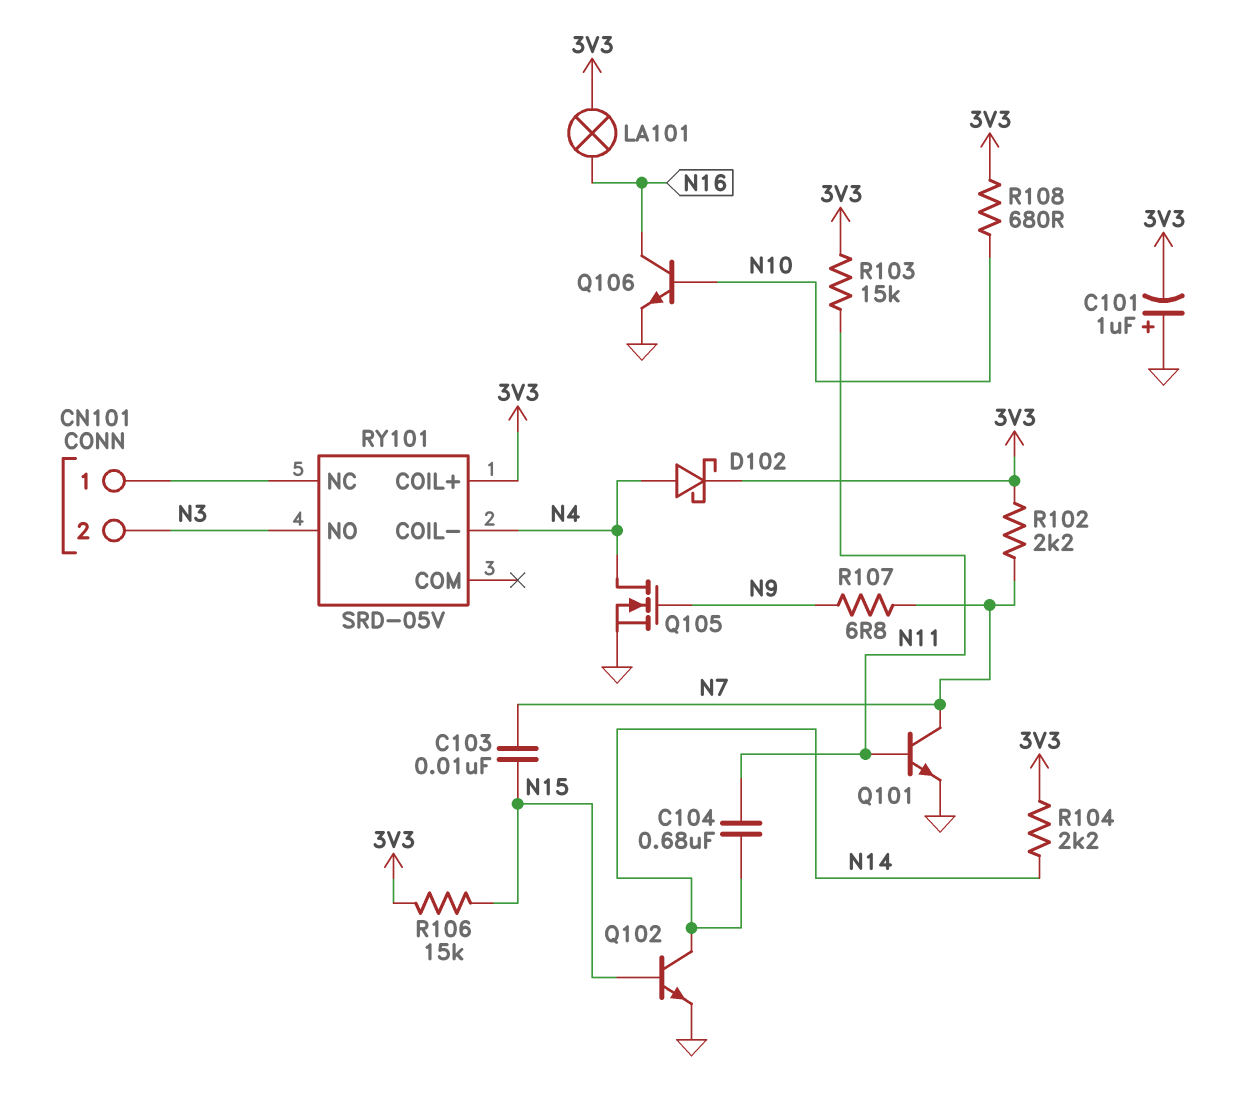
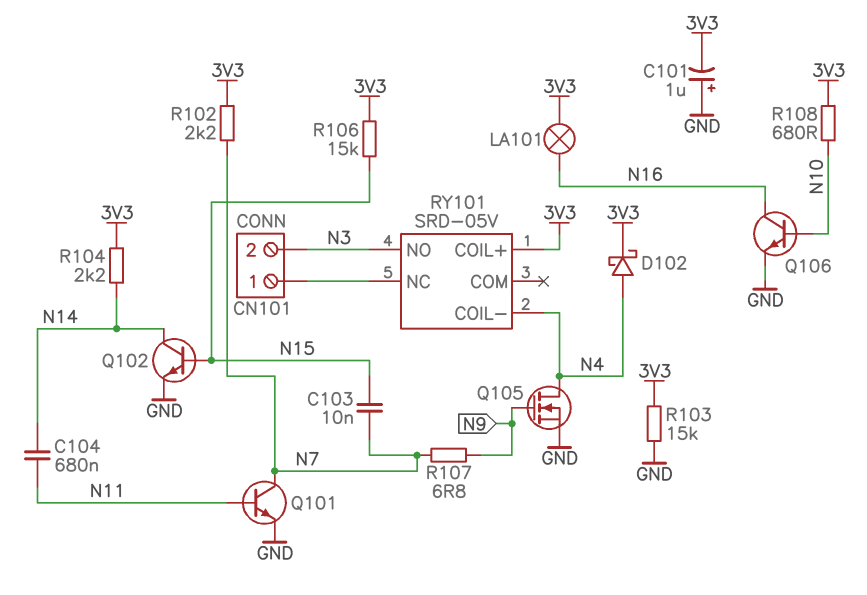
R103: 15k (3V3, N11) -> 15k (3V3, GND)

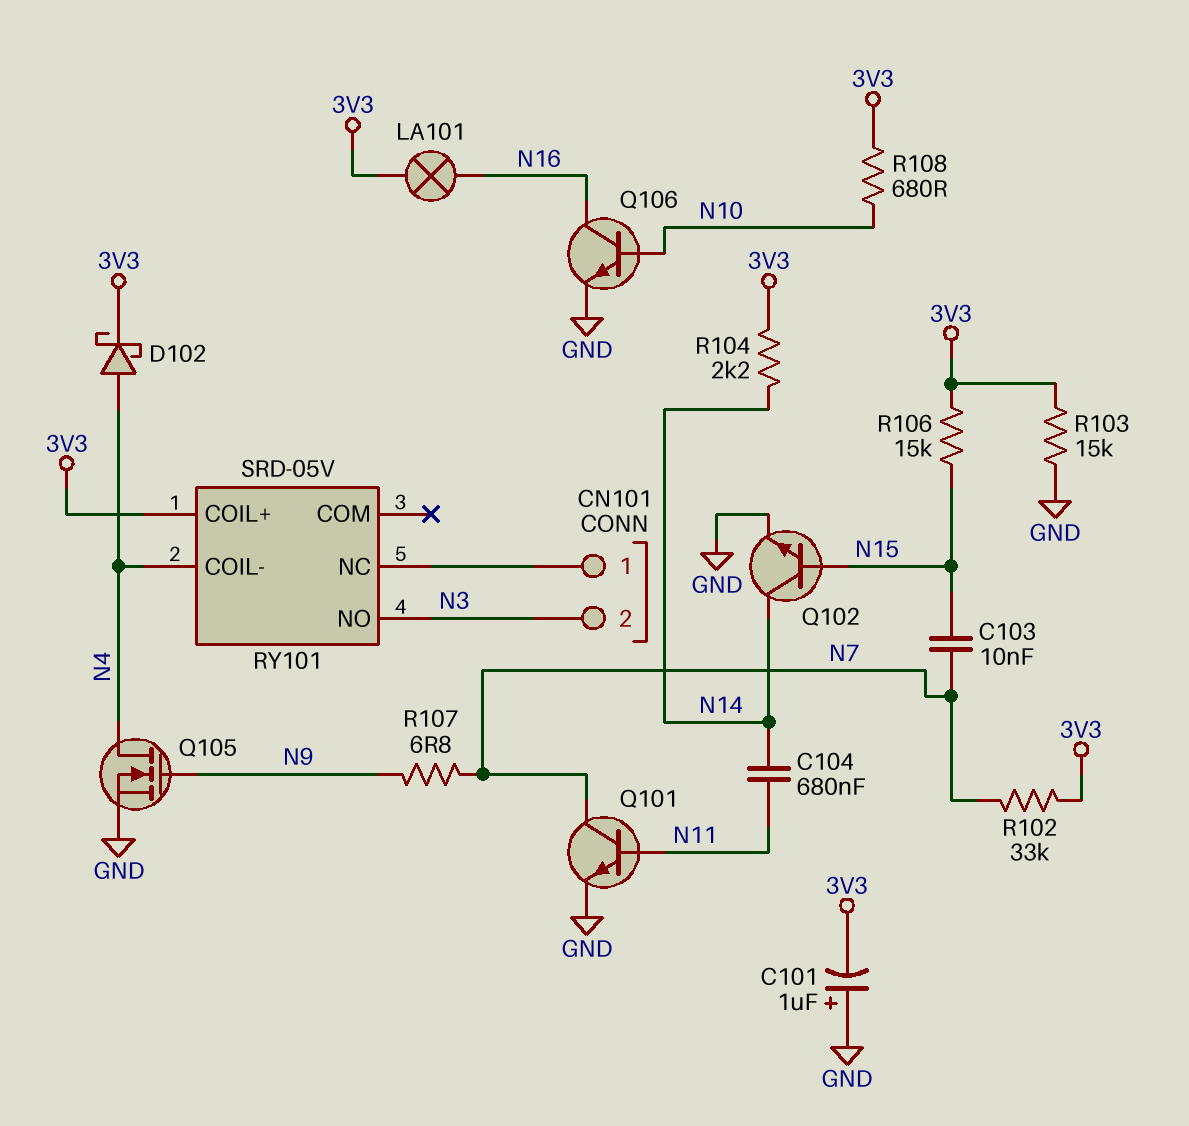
R102: 2.2k (3V3, N7) -> 33k (3V3, N7)

